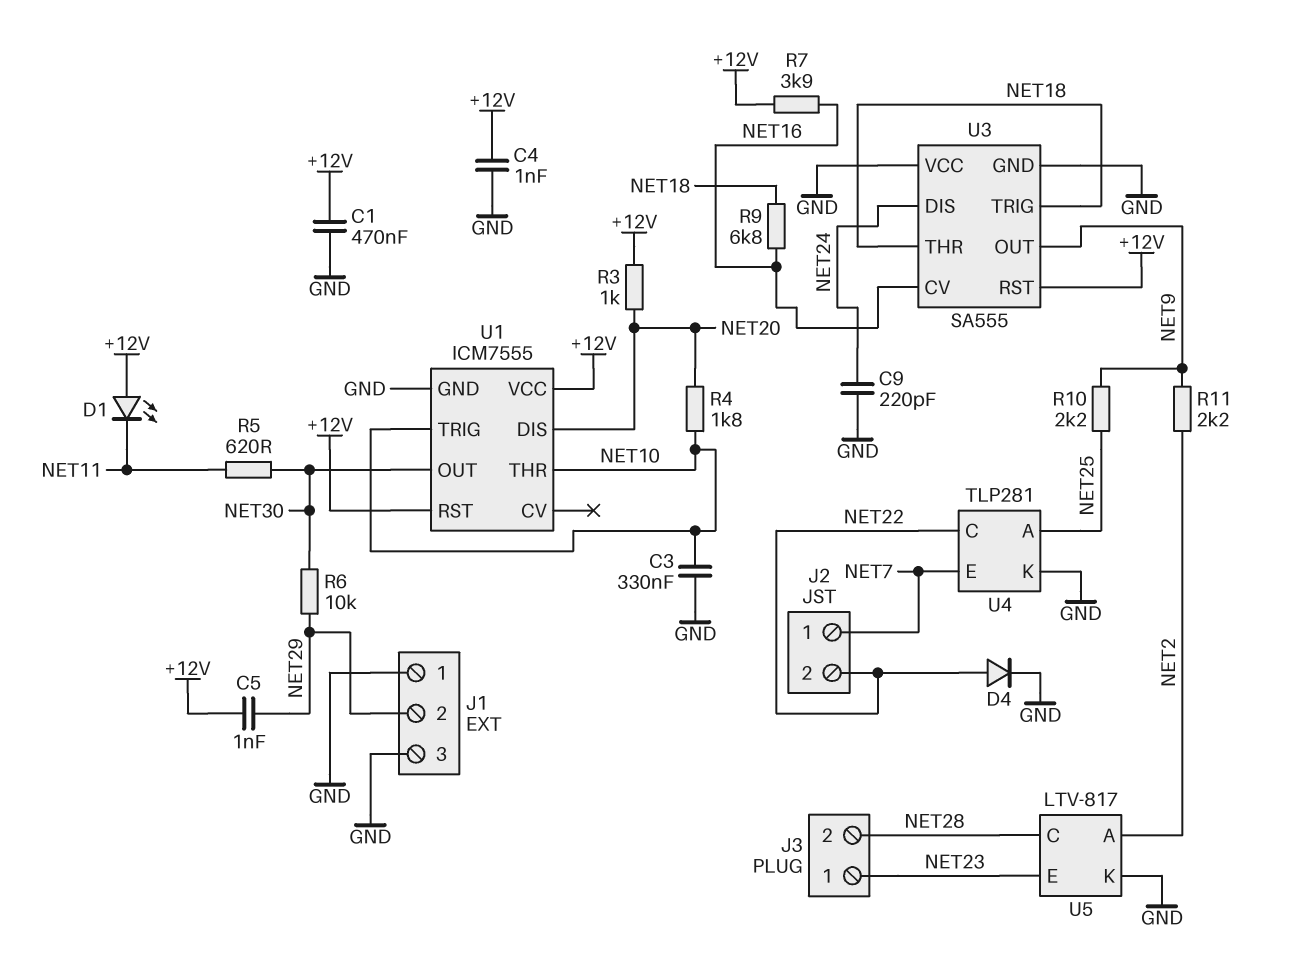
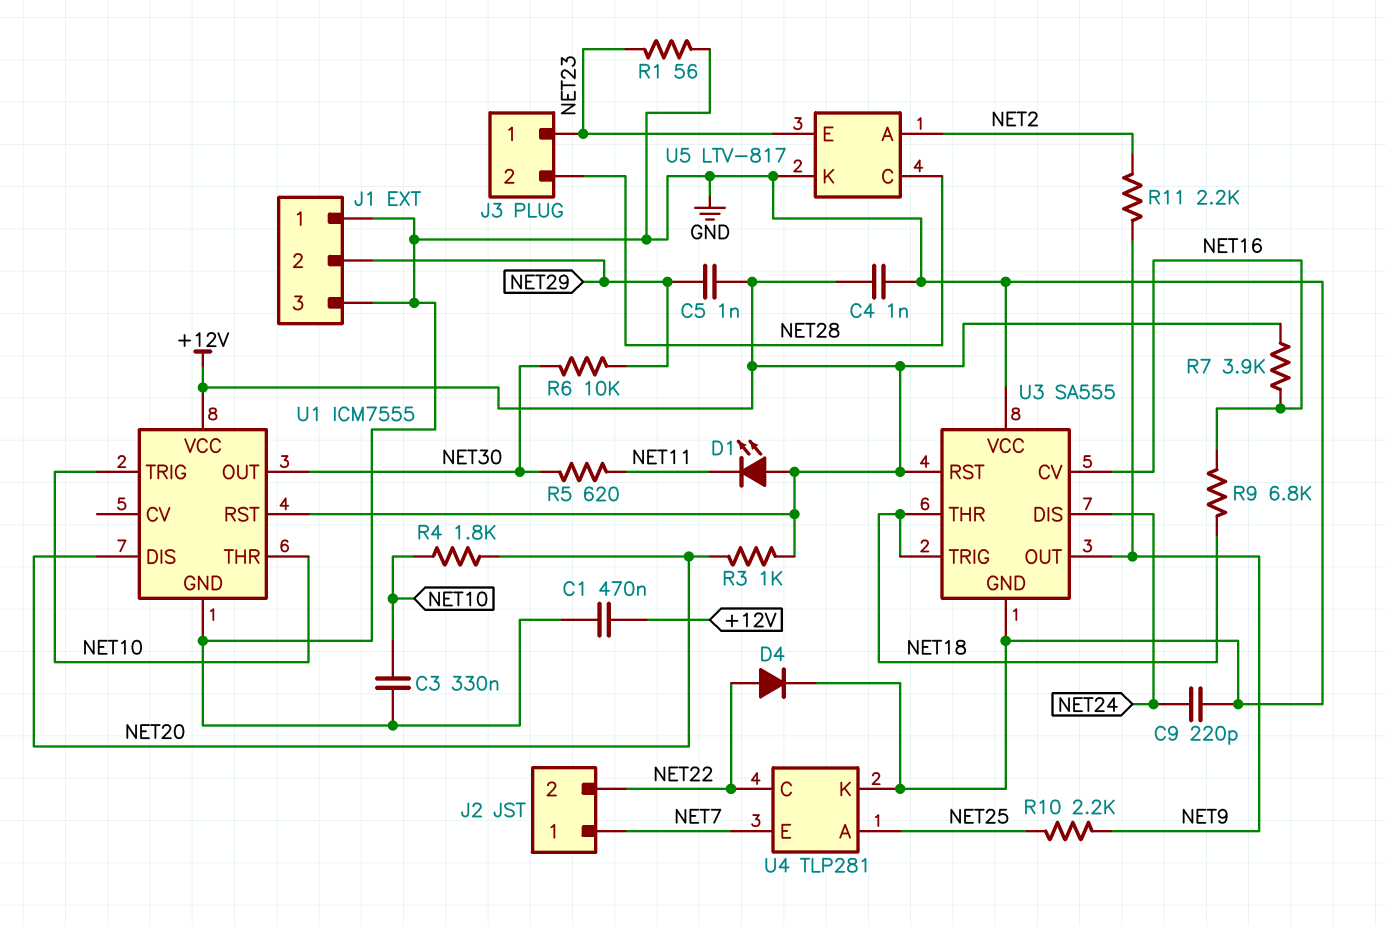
R1: none -> 56 (GND, NET23)

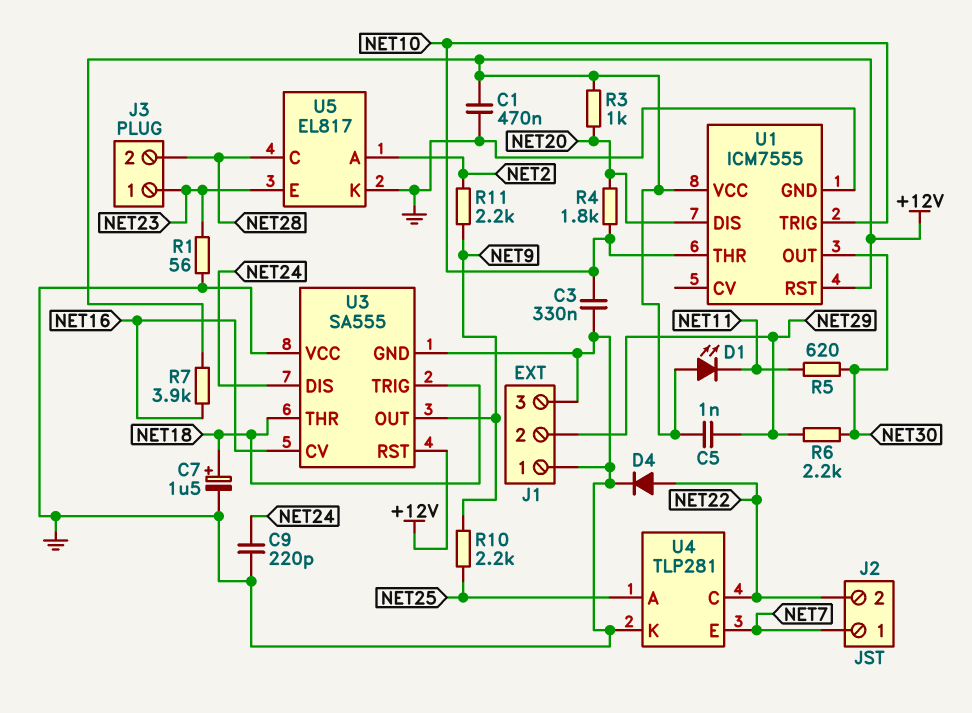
C4: 1nF (+12V, GND) -> none
C7: none -> 1.5uF (plus NET18, minus GND)
R6: 10k (NET29, NET30) -> 2.2k (NET29, NET30)
R9: 6.8k (NET16, NET18) -> none
U5: LTV-817 -> EL817

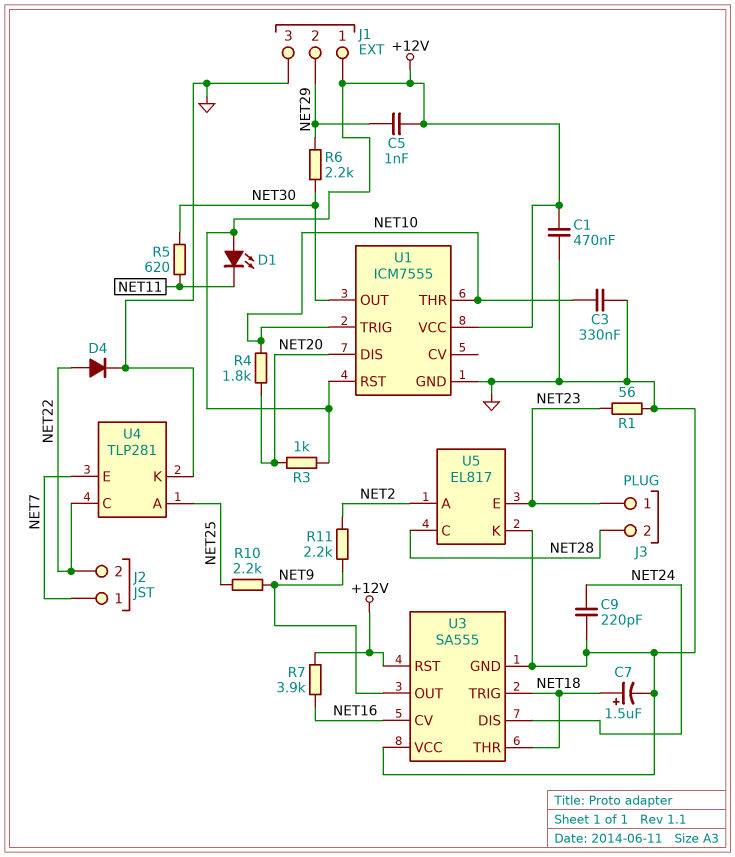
J1 pin 1: GND -> +12V

